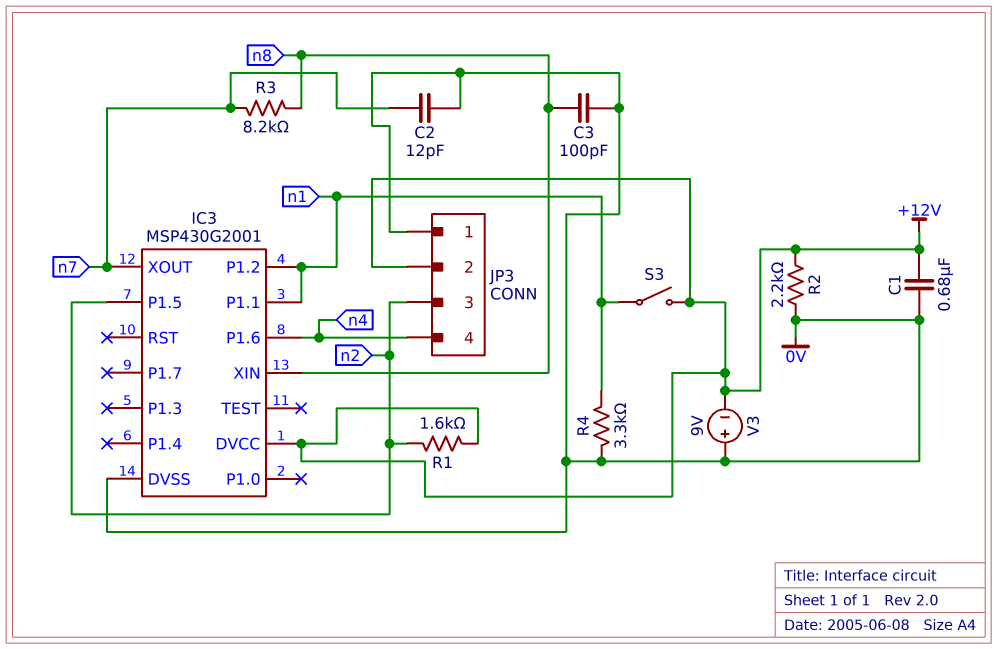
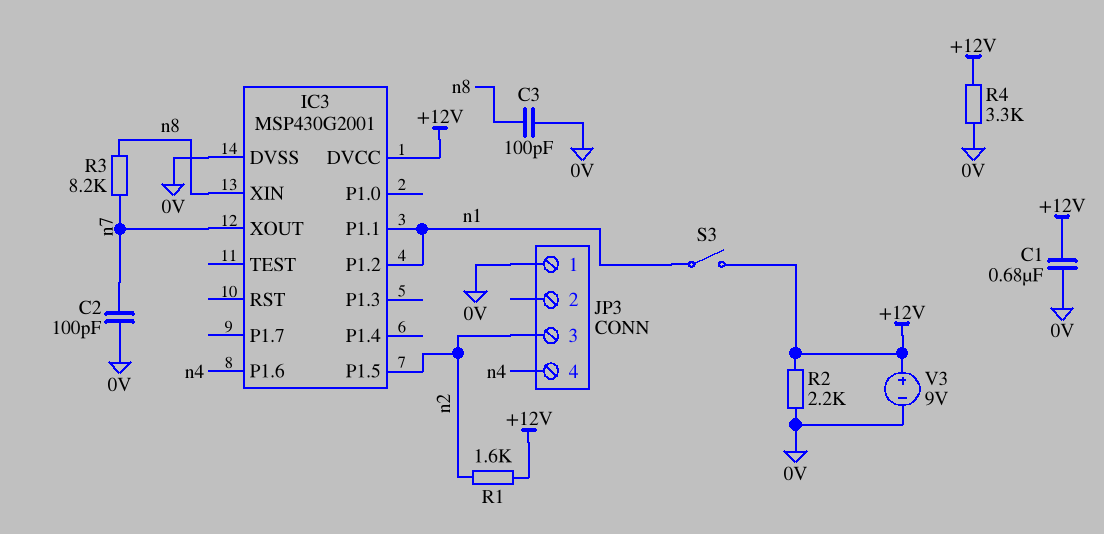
C2: 12pF (0V, n7) -> 100pF (0V, n7)
JP3 pin 2: +12V -> none
R4: 3.3k (0V, n1) -> 3.3k (+12V, 0V)
V3: 9V (plus 0V, minus +12V) -> 9V (plus +12V, minus 0V)

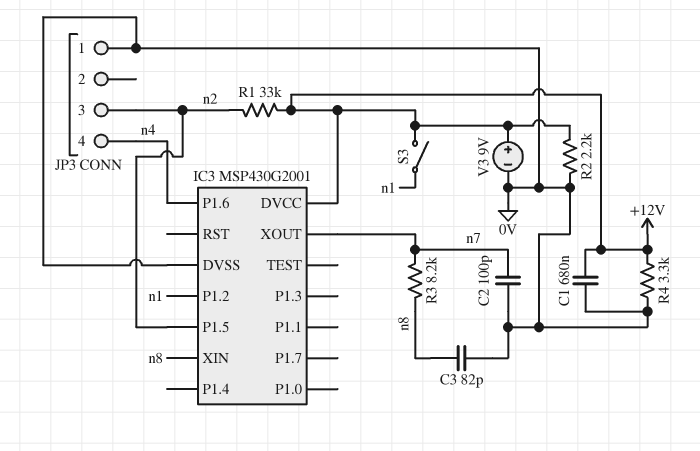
C3: 100pF (0V, n8) -> 82pF (0V, n8)
IC3 pin P1.1: n1 -> none
R1: 1.6k (+12V, n2) -> 33k (+12V, n2)

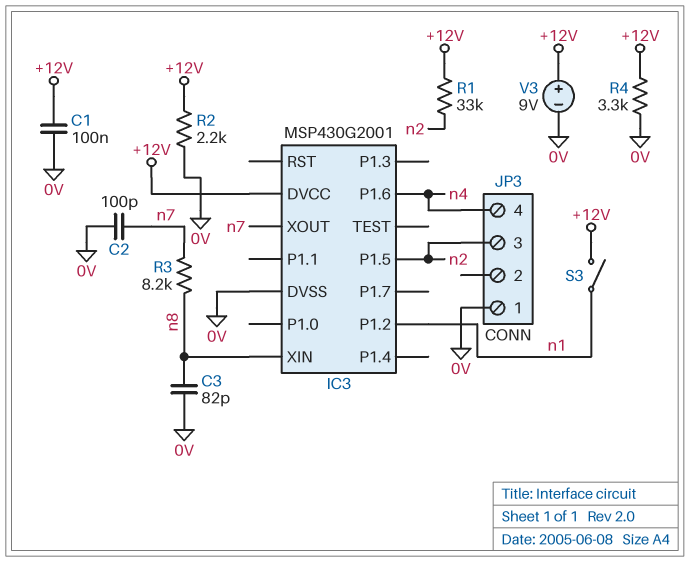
C1: 680nF (+12V, 0V) -> 100nF (+12V, 0V)

